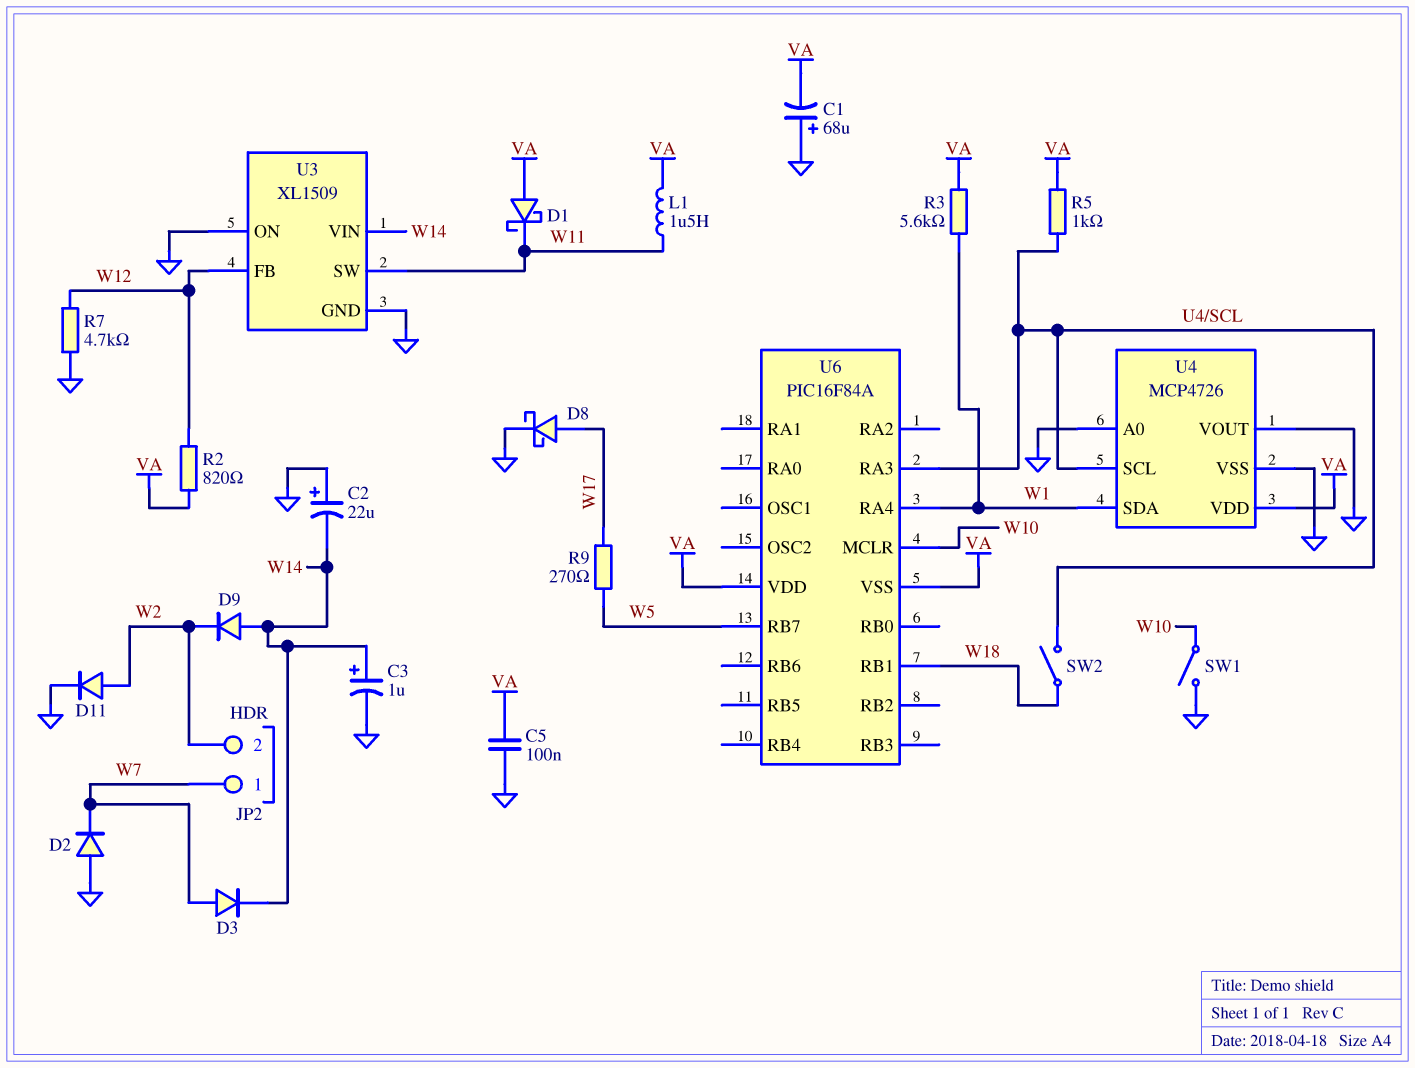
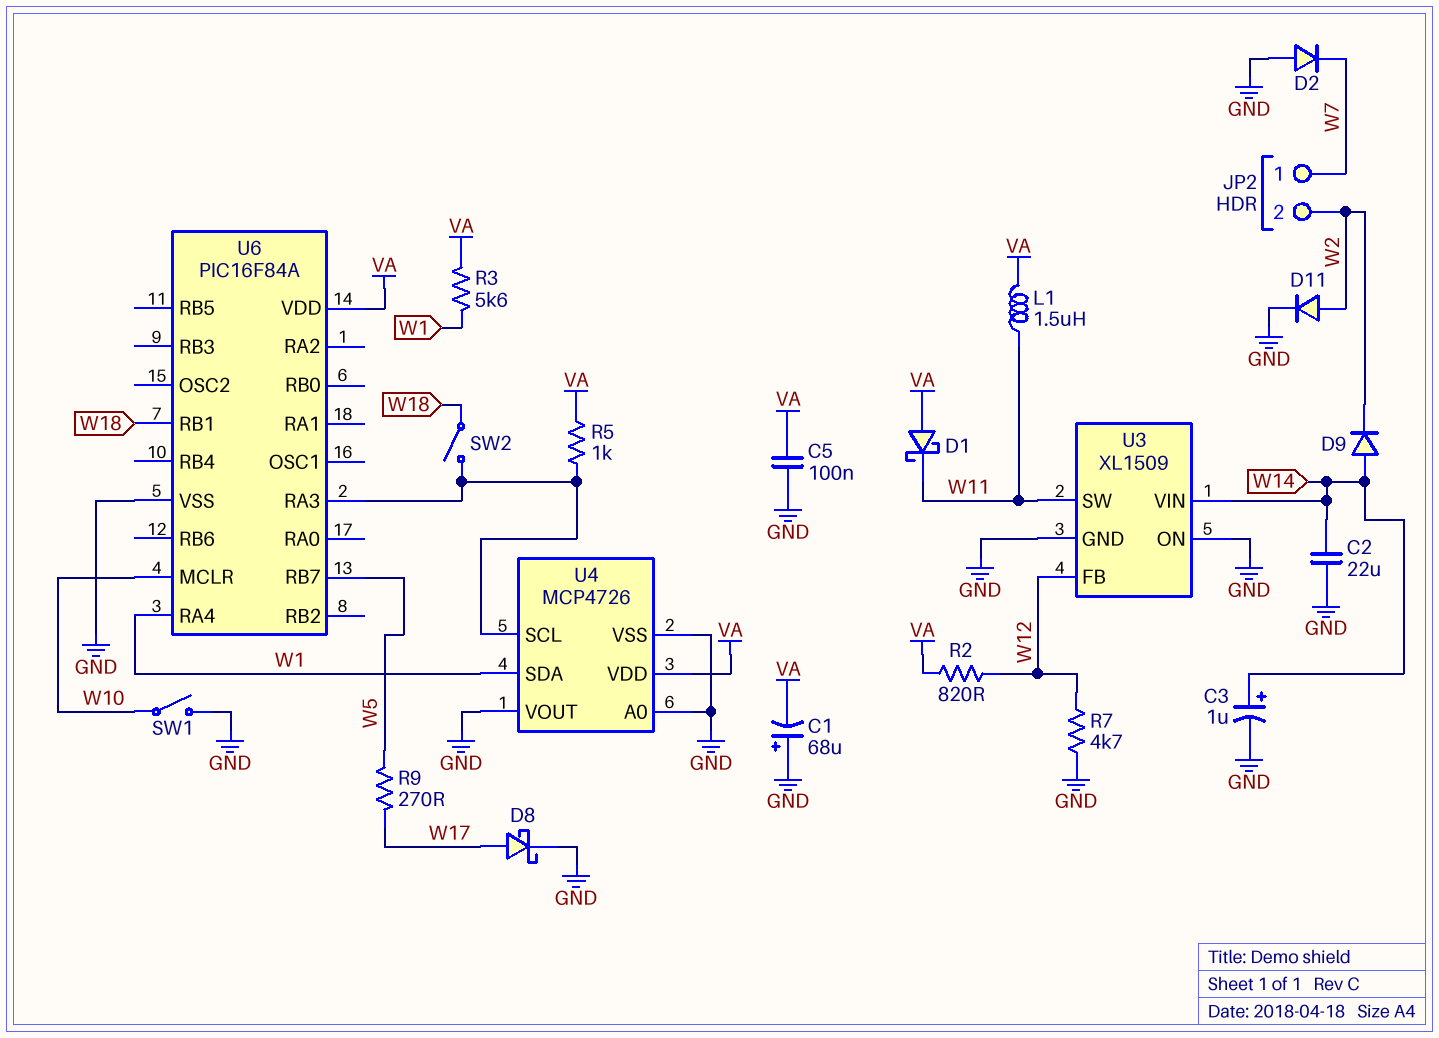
C2: 22uF (plus GND, minus W14) -> 22uF (GND, W14)
D3: diode (A W7, K W14) -> none
U6 pin VSS: VA -> GND

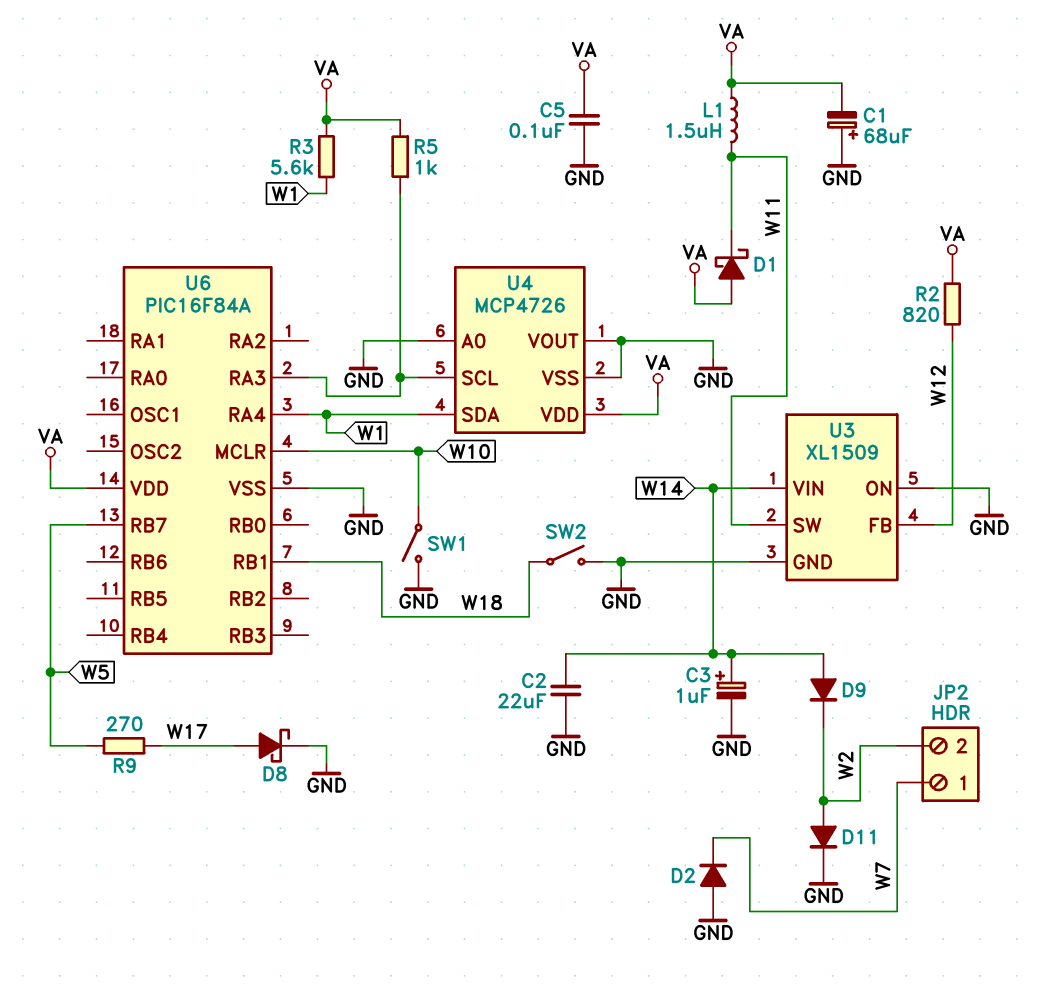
R7: 4.7k (GND, W12) -> none
SW2: switch (U4/SCL, W18) -> switch (GND, W18)

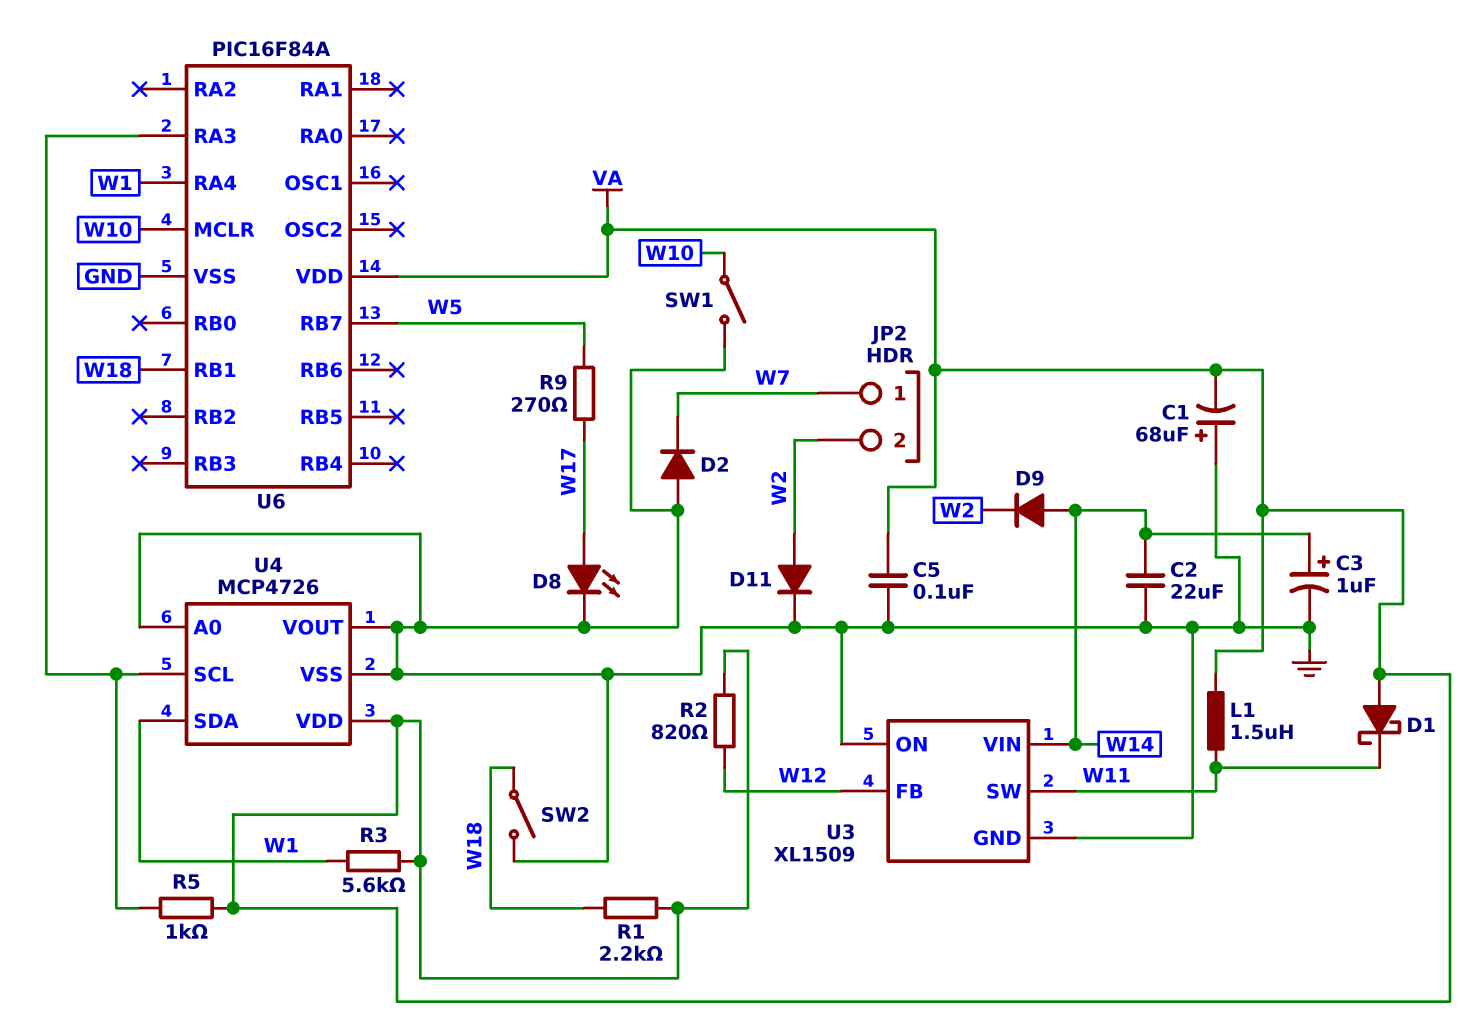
D8: schottky (A W17, K GND) -> LED (A W17, K GND)
R1: none -> 2.2k (VA, W18)

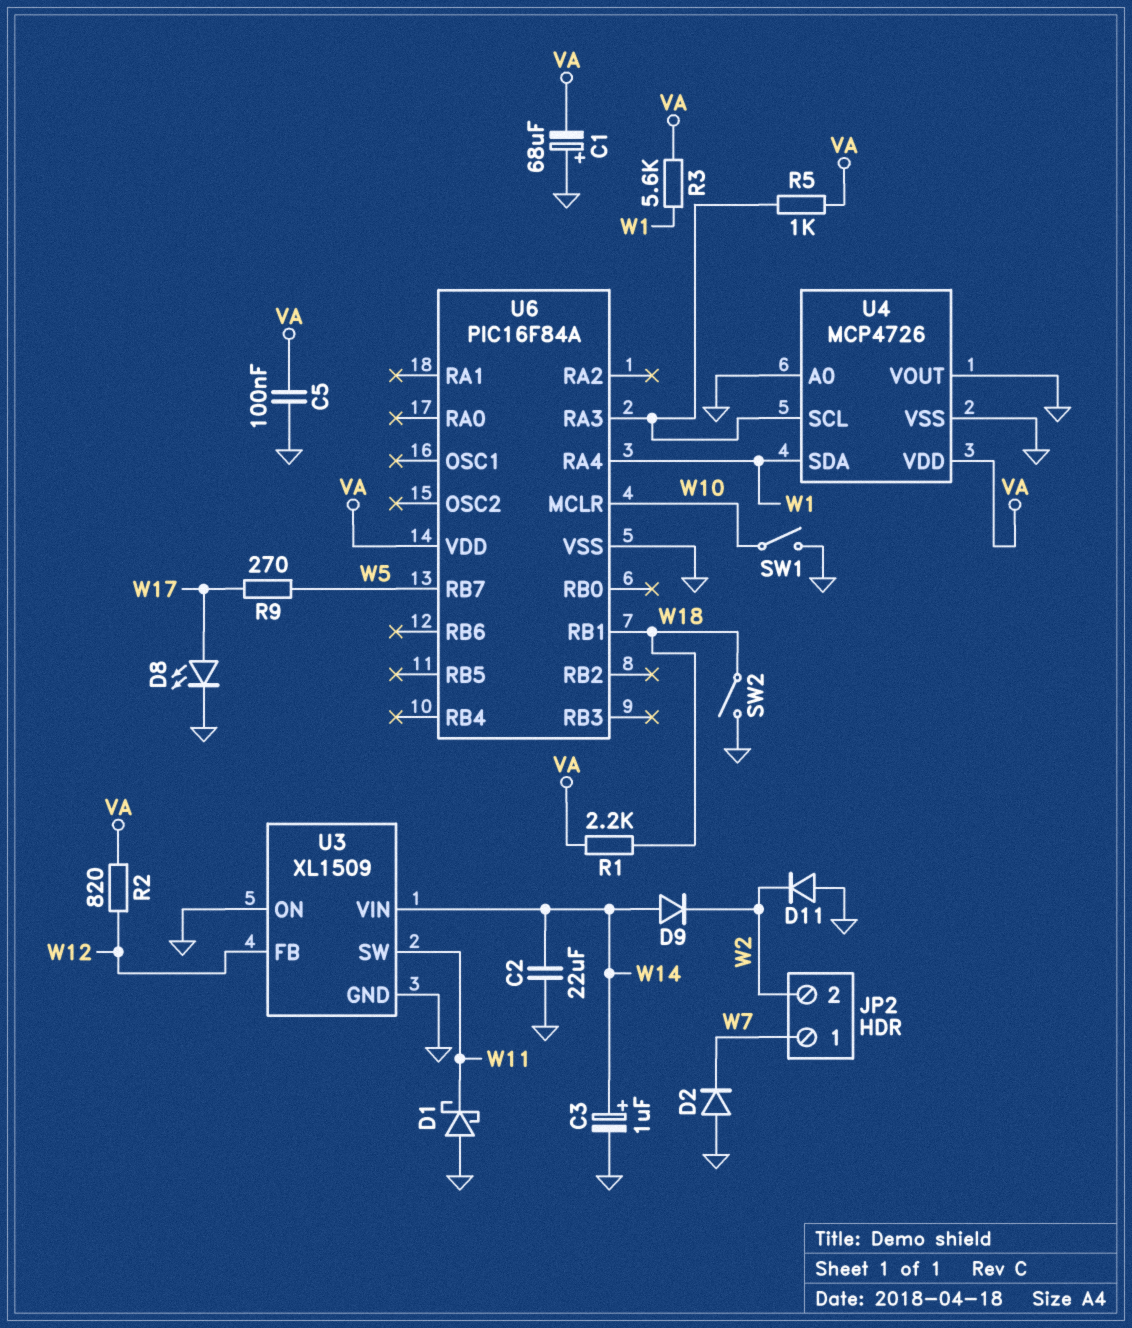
D1: schottky (A VA, K W11) -> schottky (A GND, K W11)
D11: diode (A W2, K GND) -> diode (A GND, K W2)
L1: 1.5uH (VA, W11) -> none

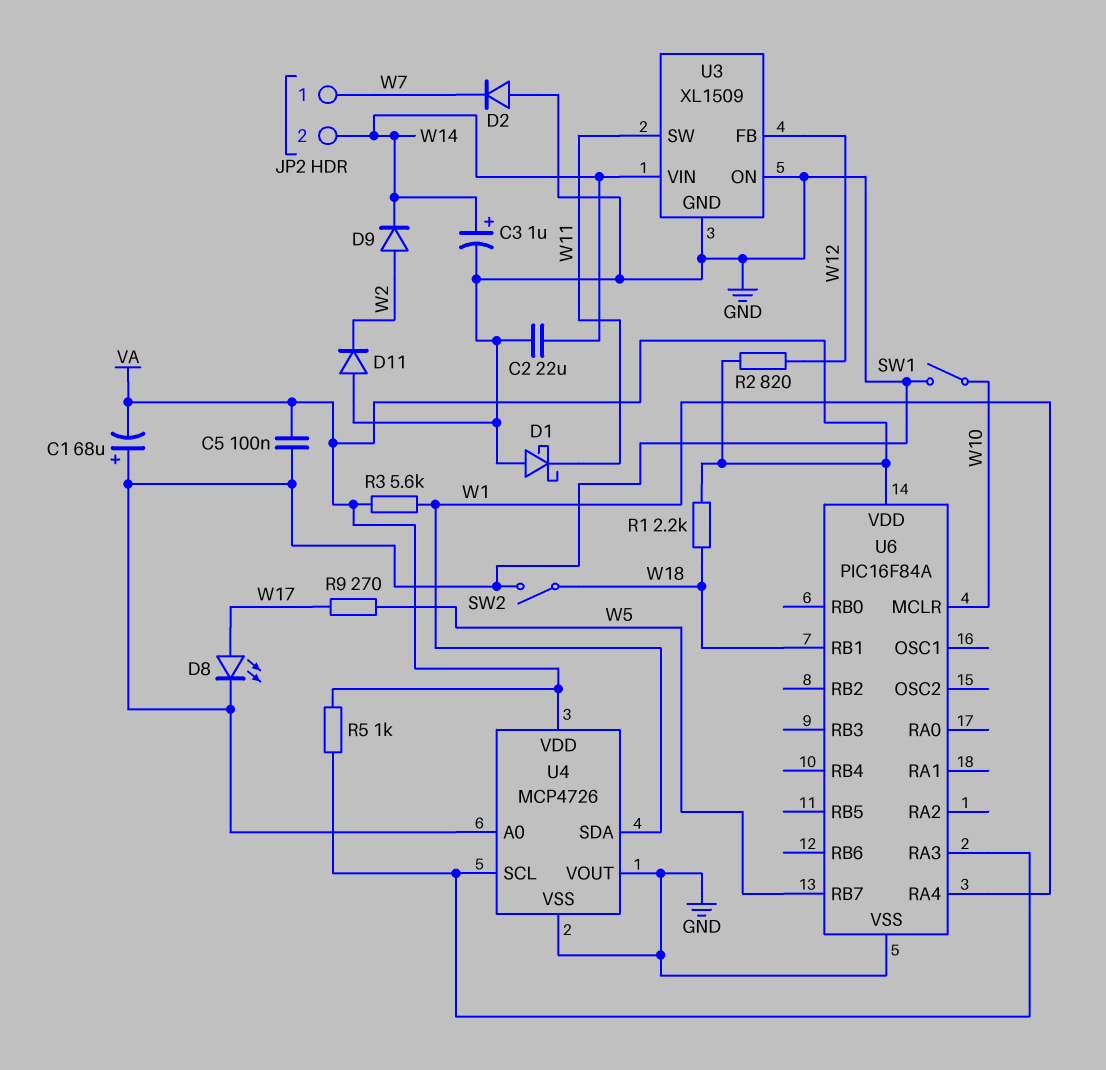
D9: diode (A W14, K W2) -> diode (A W2, K W14)
JP2 pin 2: W2 -> W14

